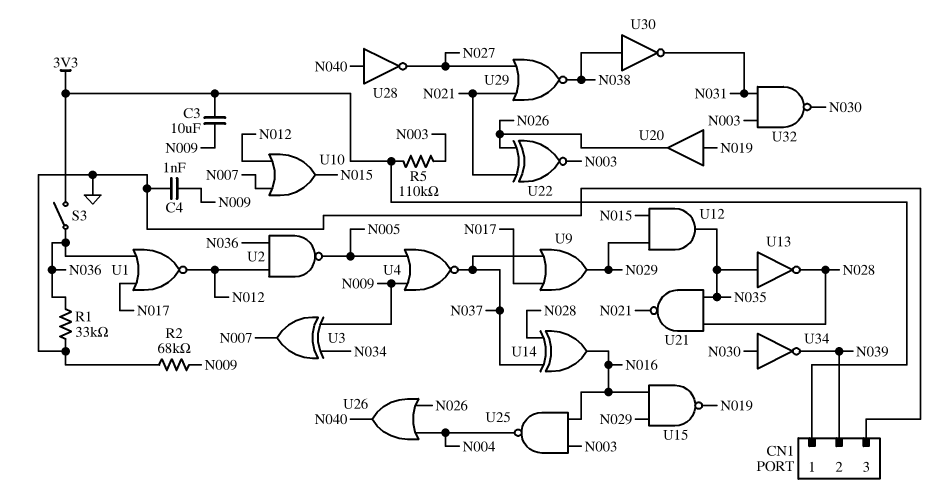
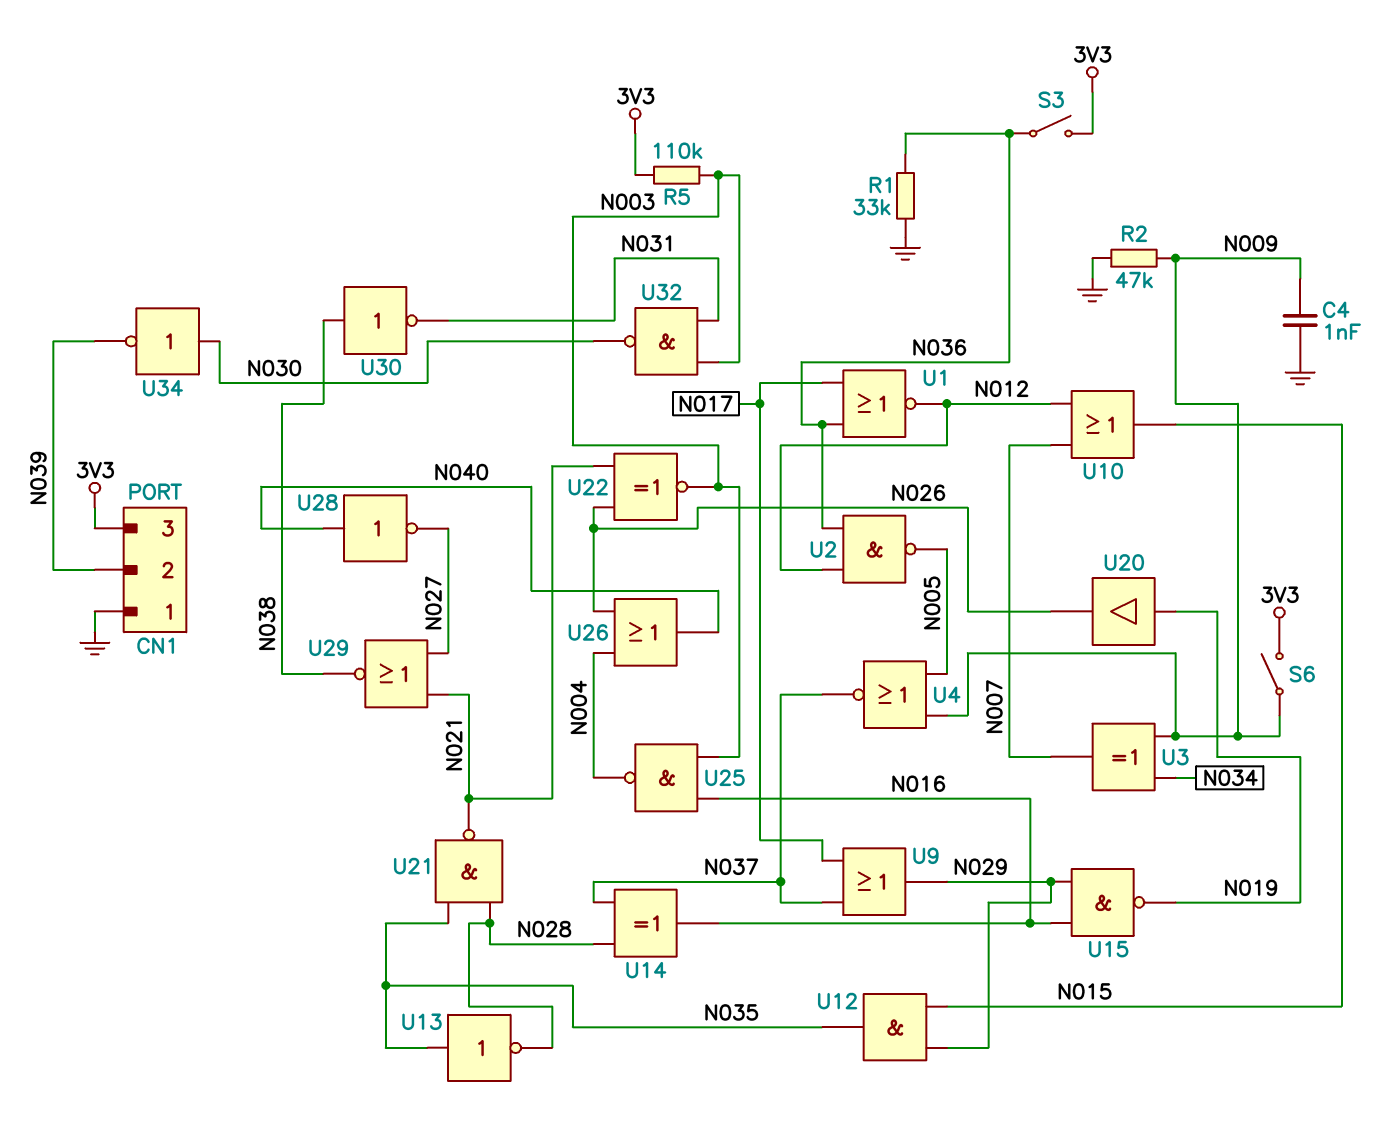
C3: 10uF (3V3, N009) -> none
CN1 pin 1: 3V3 -> GND
CN1 pin 3: GND -> 3V3
R2: 68k (GND, N009) -> 47k (GND, N009)
S6: none -> switch (3V3, N009)

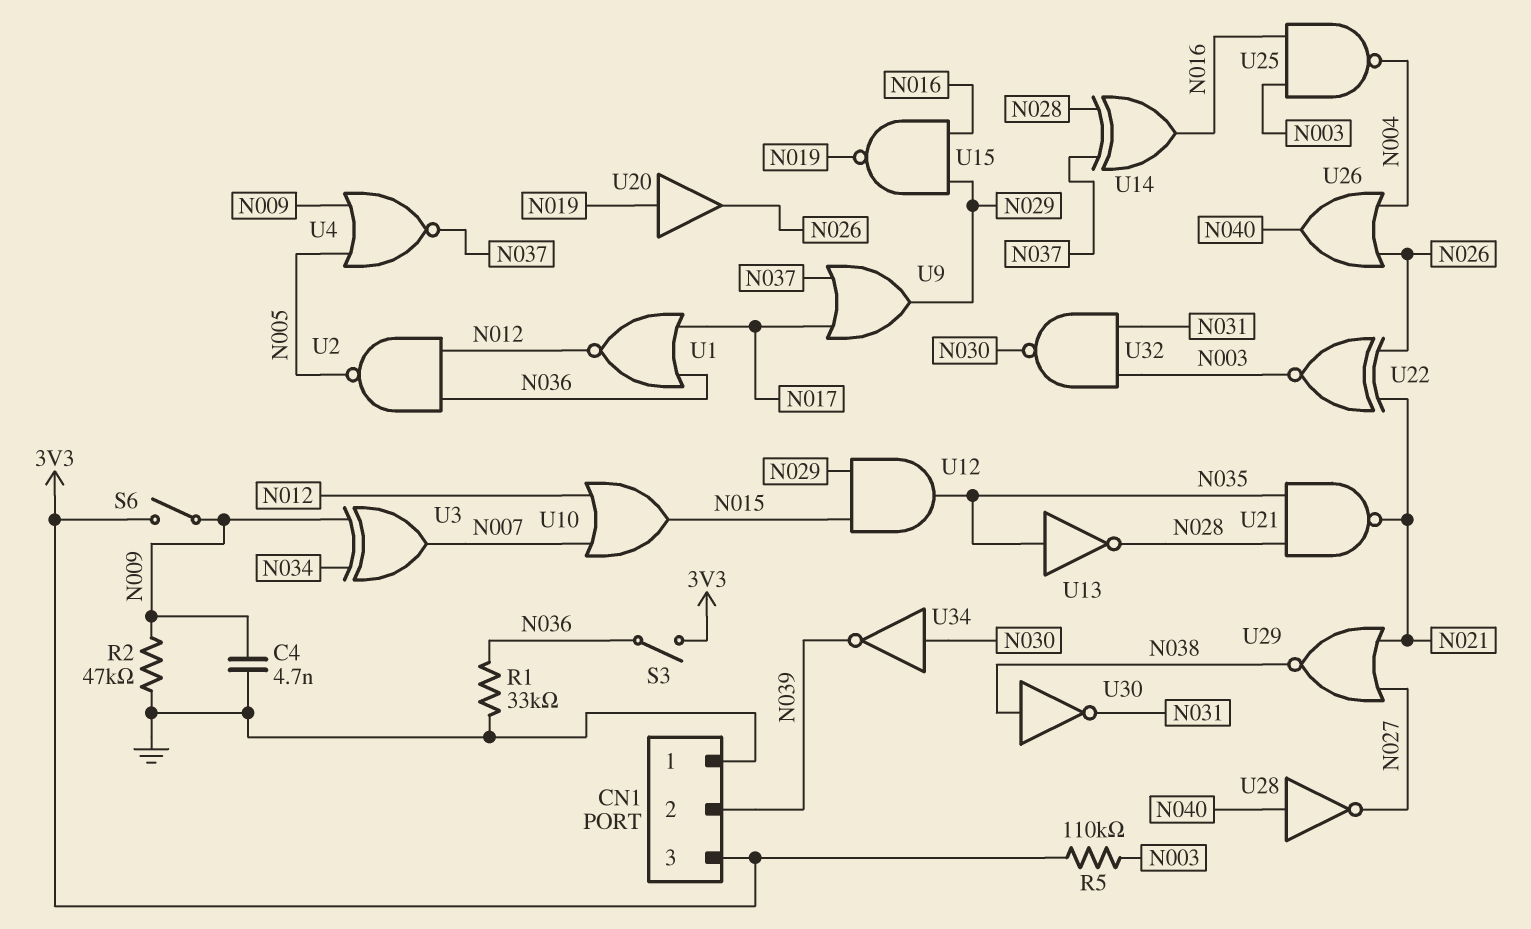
C4: 1nF (GND, N009) -> 4.7nF (GND, N009)

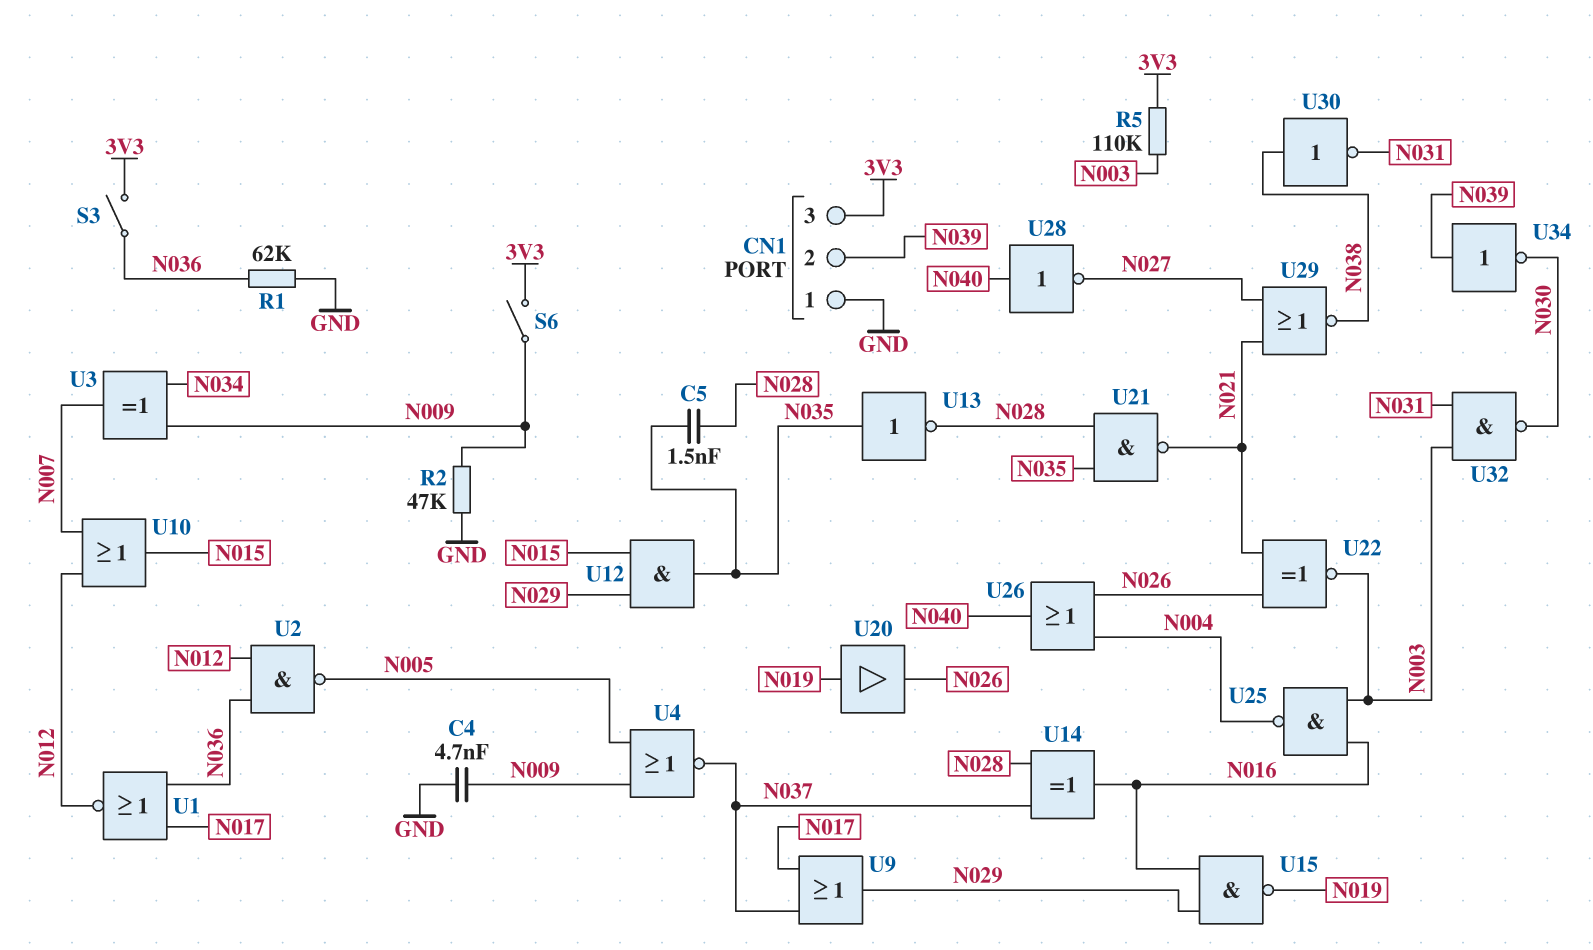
C5: none -> 1.5nF (N028, N035)
R1: 33k (GND, N036) -> 62k (GND, N036)
U34: NOT (in N030, out N039) -> NOT (in N039, out N030)

